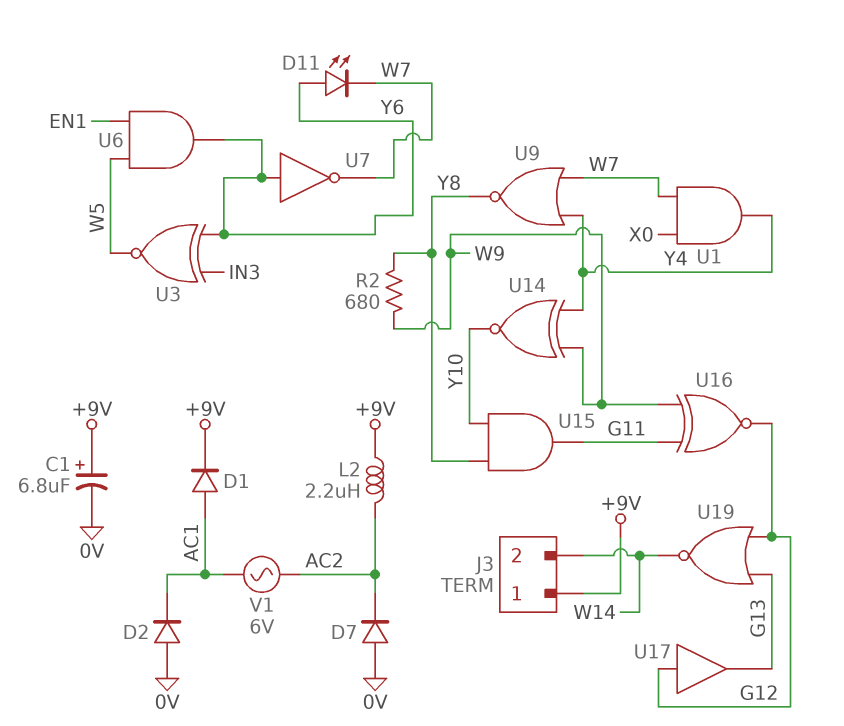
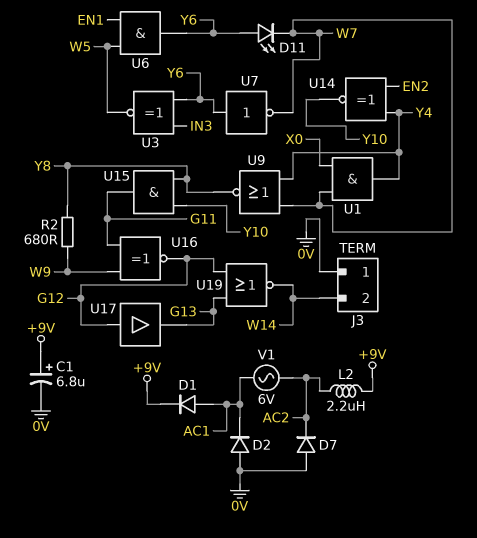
J3 pin 1: +9V -> 0V
U14: XNOR (in W9, in Y4, out Y10) -> XNOR (in EN2, in Y4, out Y10)

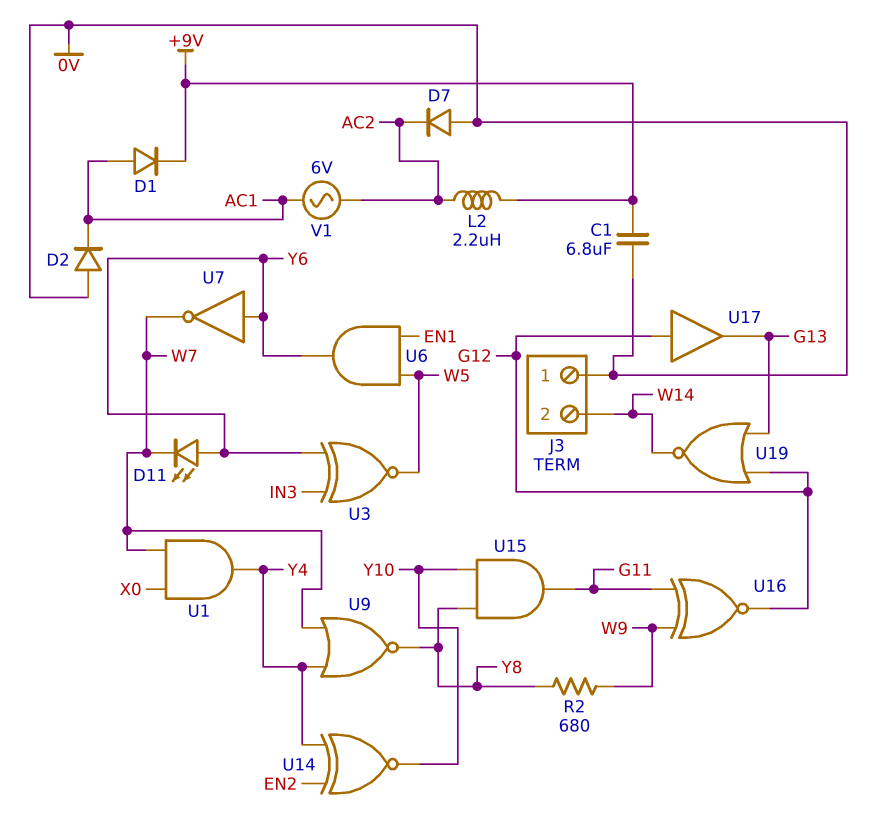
C1: 6.8uF (plus +9V, minus 0V) -> 6.8uF (+9V, 0V)

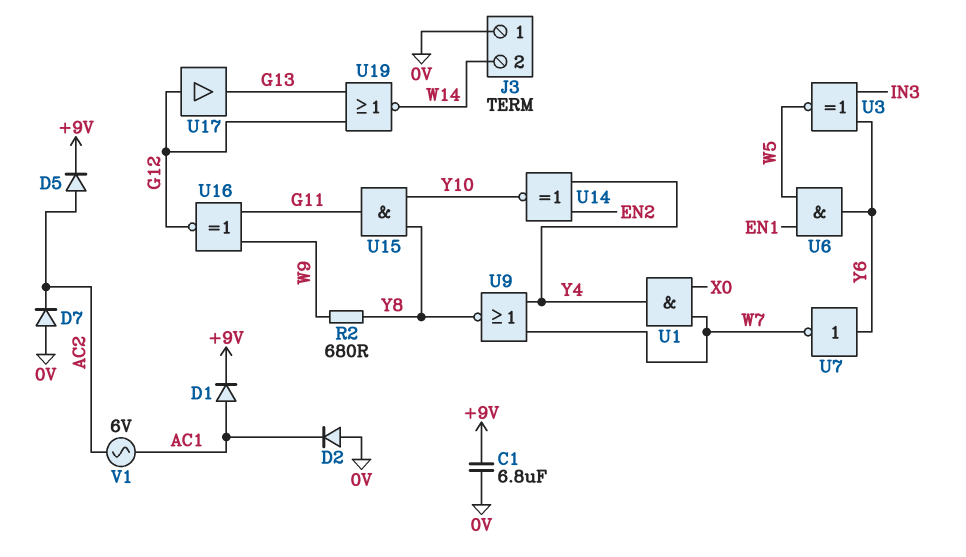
D5: none -> diode (A AC2, K +9V)
D11: LED (A Y6, K W7) -> none
L2: 2.2uH (+9V, AC2) -> none

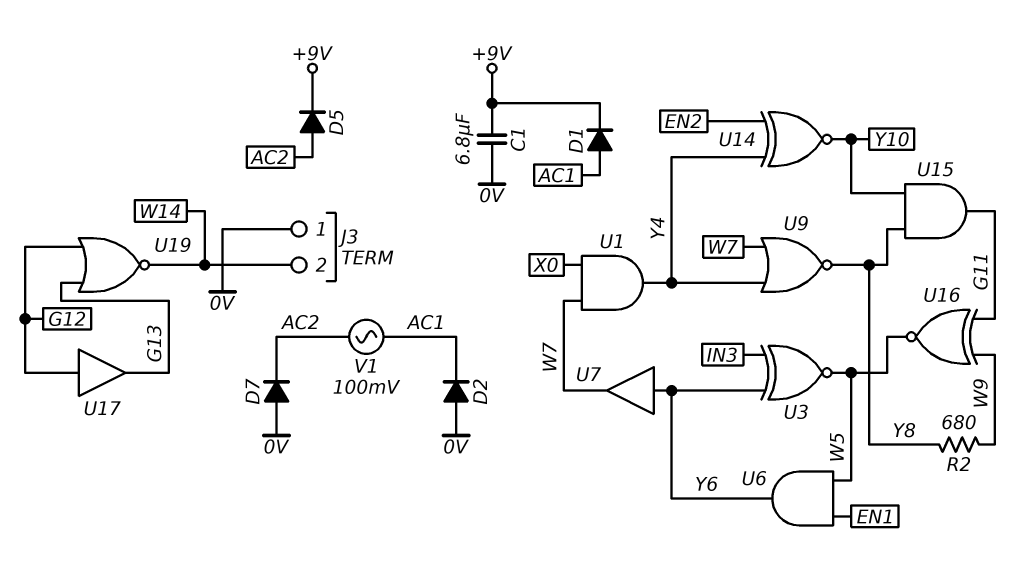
U7: NOT (in Y6, out W7) -> buffer (in Y6, out W7)
U16: XNOR (in G11, in W9, out G12) -> XNOR (in G11, in W9, out W5)
V1: AC 6V (AC1, AC2) -> AC 100mV (AC1, AC2)

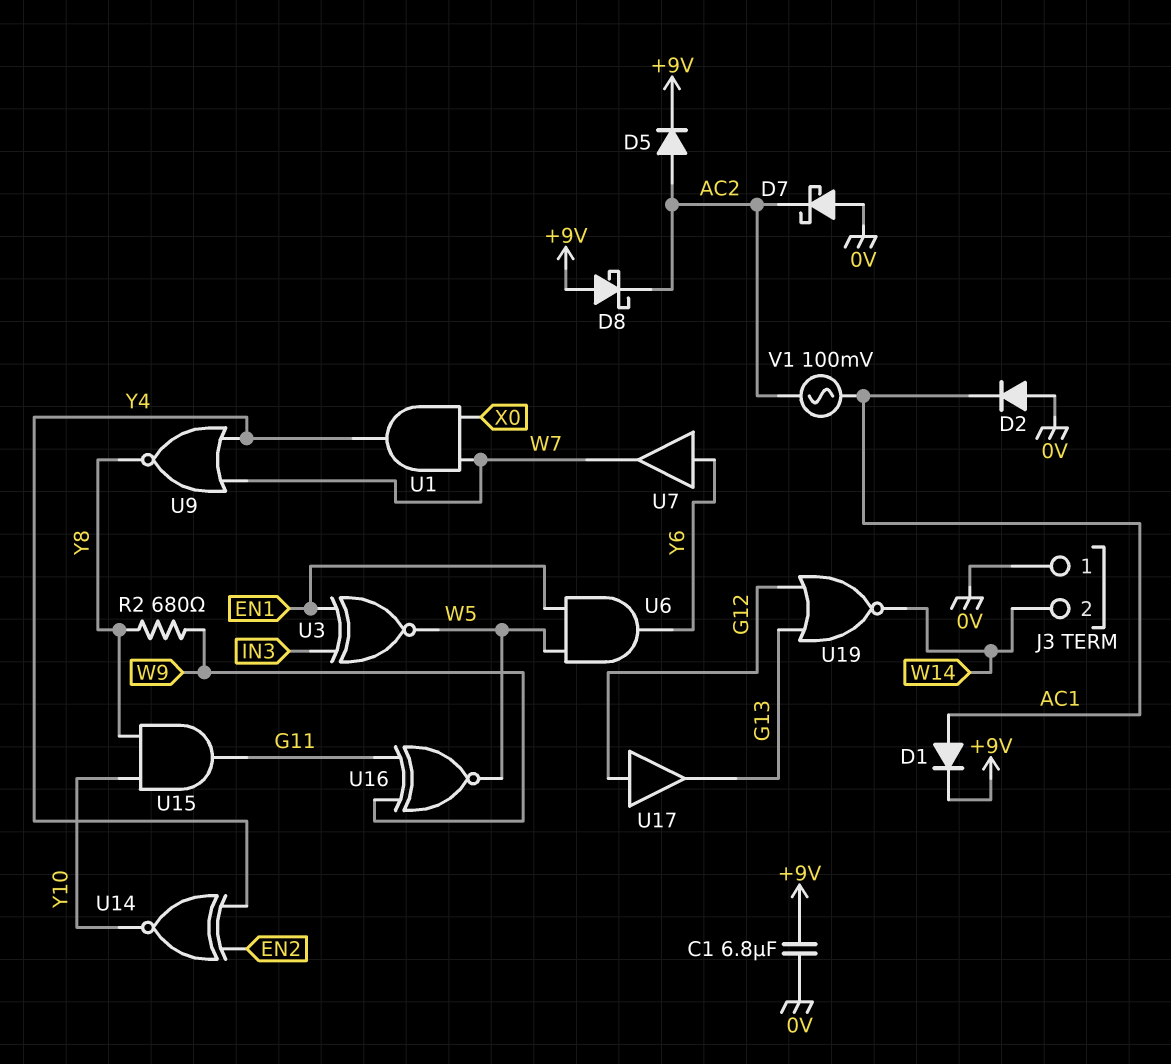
D7: diode (A 0V, K AC2) -> schottky (A 0V, K AC2)
D8: none -> schottky (A +9V, K AC2)
U3: XNOR (in IN3, in Y6, out W5) -> XNOR (in EN1, in IN3, out W5)

